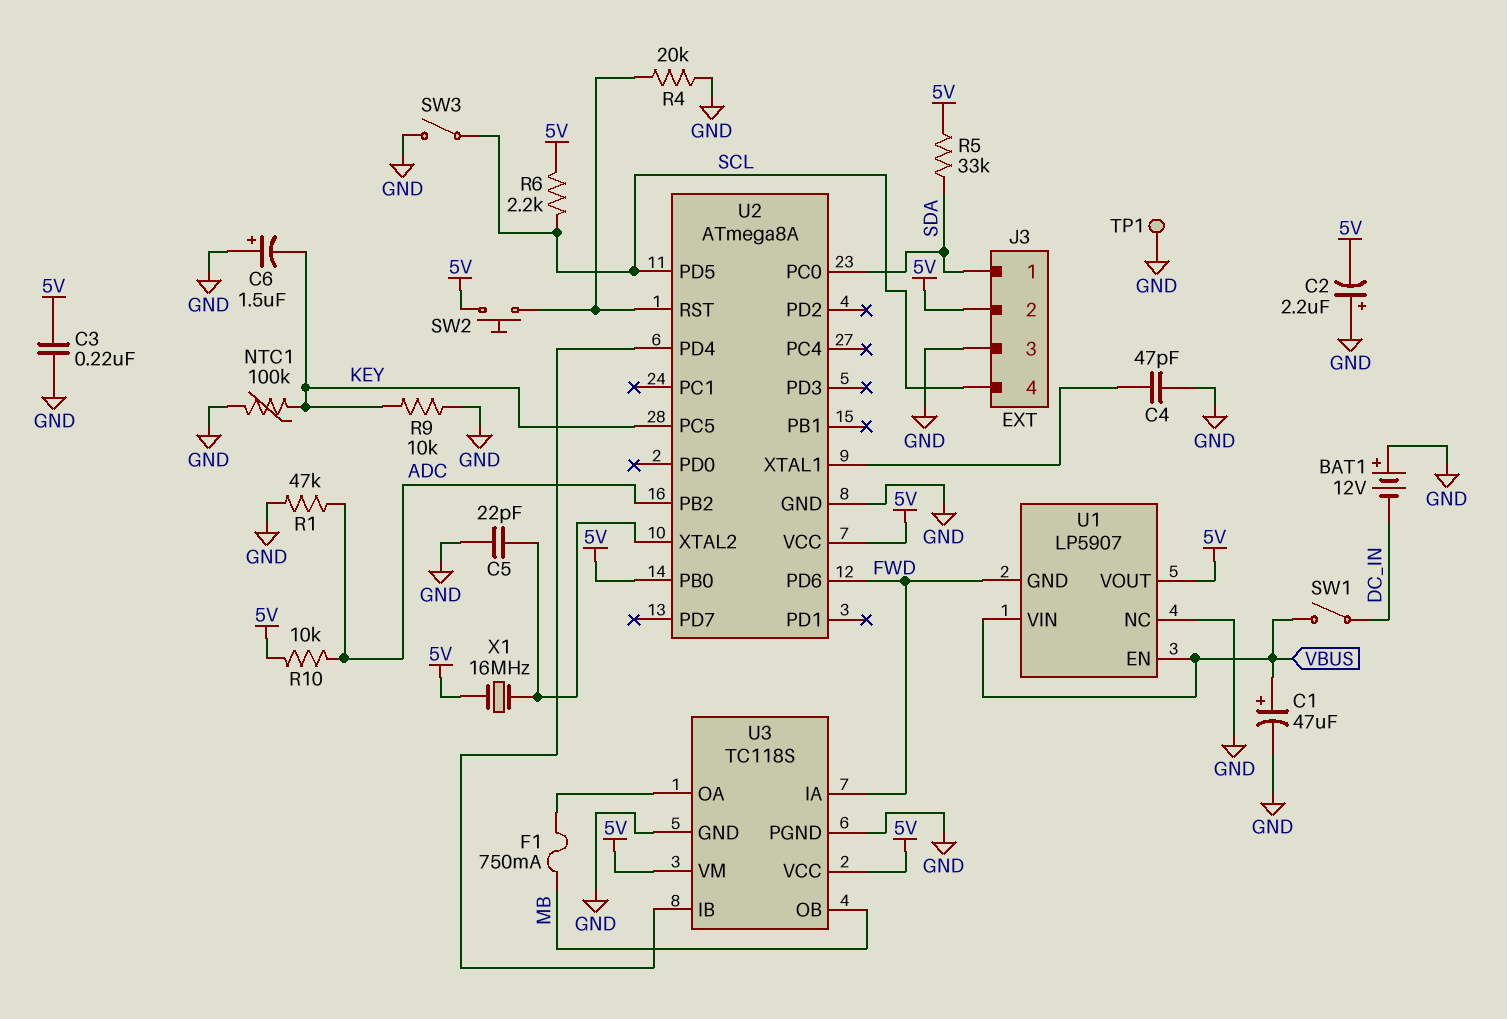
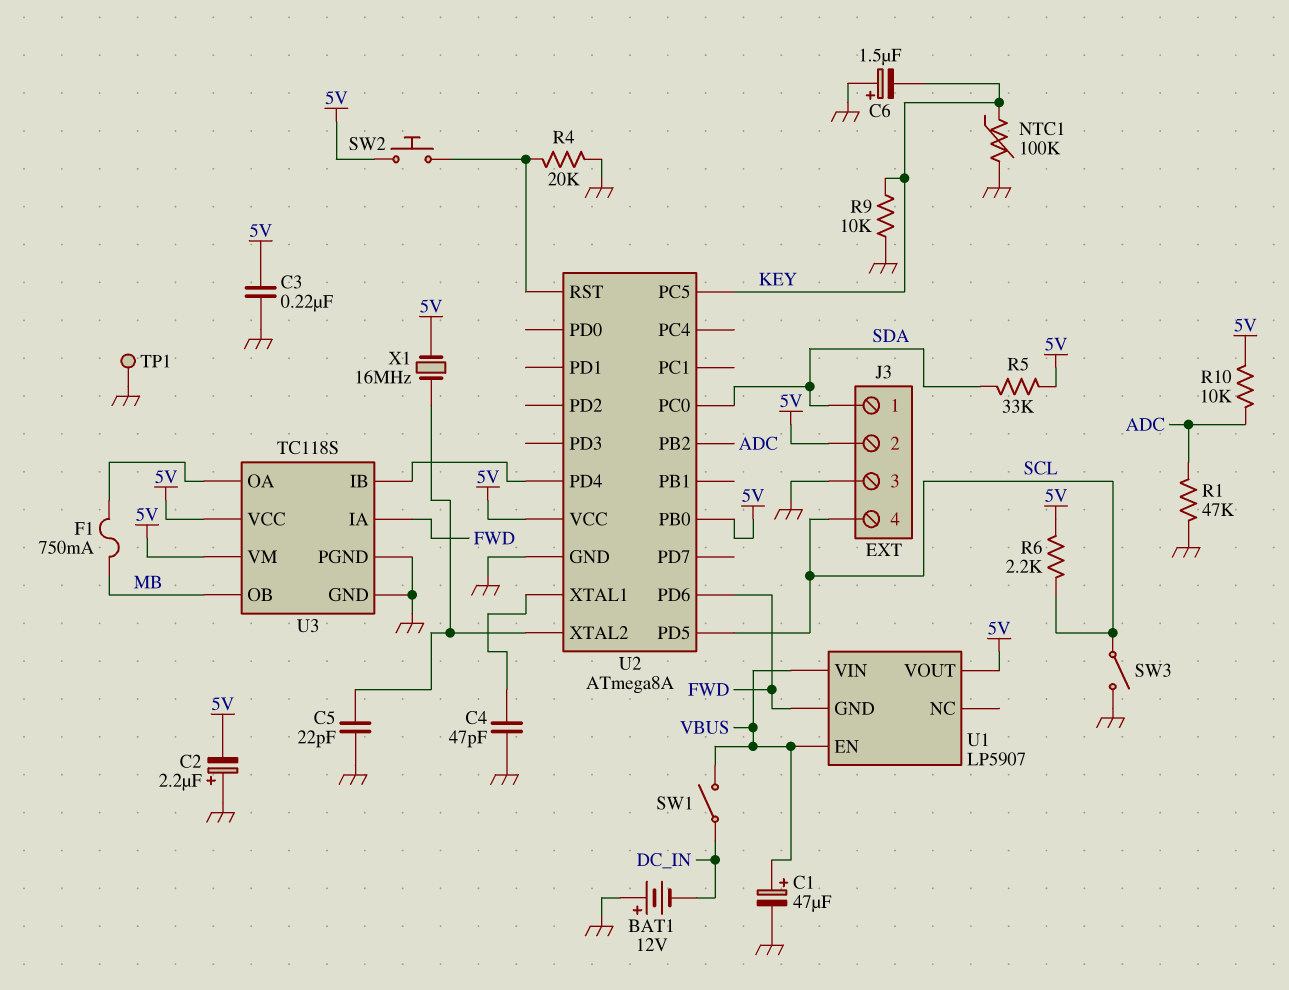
U1 pin NC: GND -> none

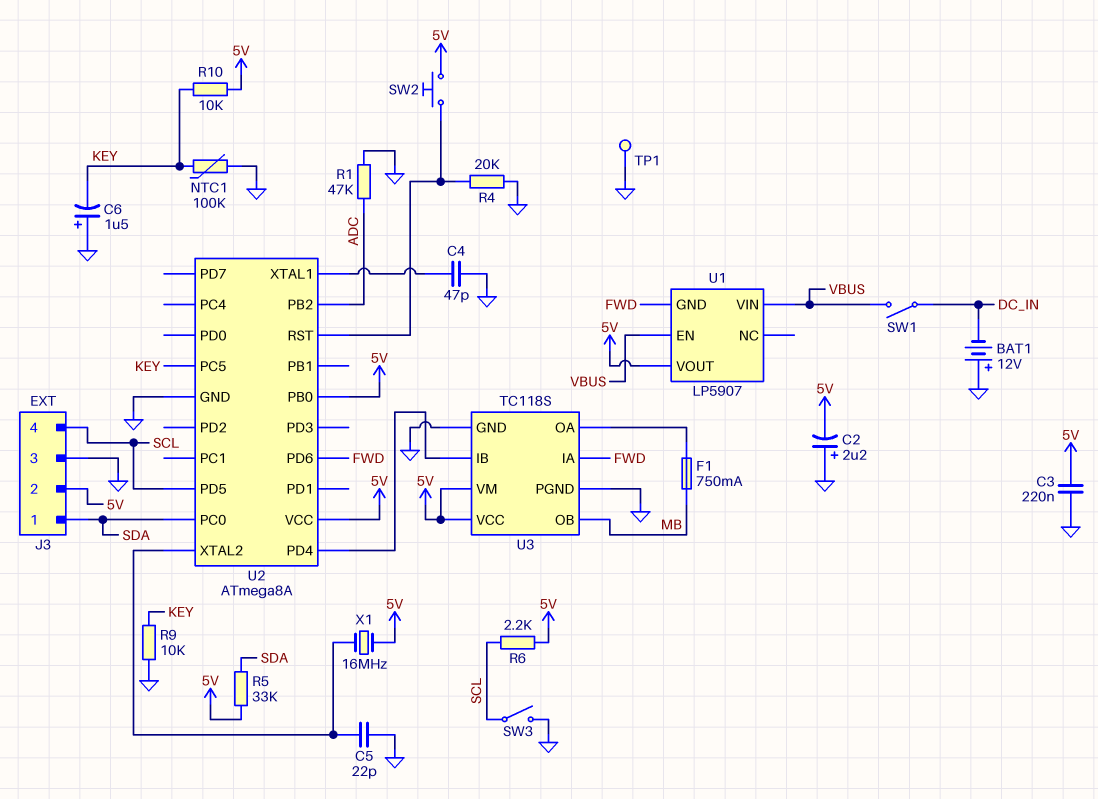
C1: 47uF (plus VBUS, minus GND) -> none
R10: 10k (5V, ADC) -> 10k (5V, KEY)

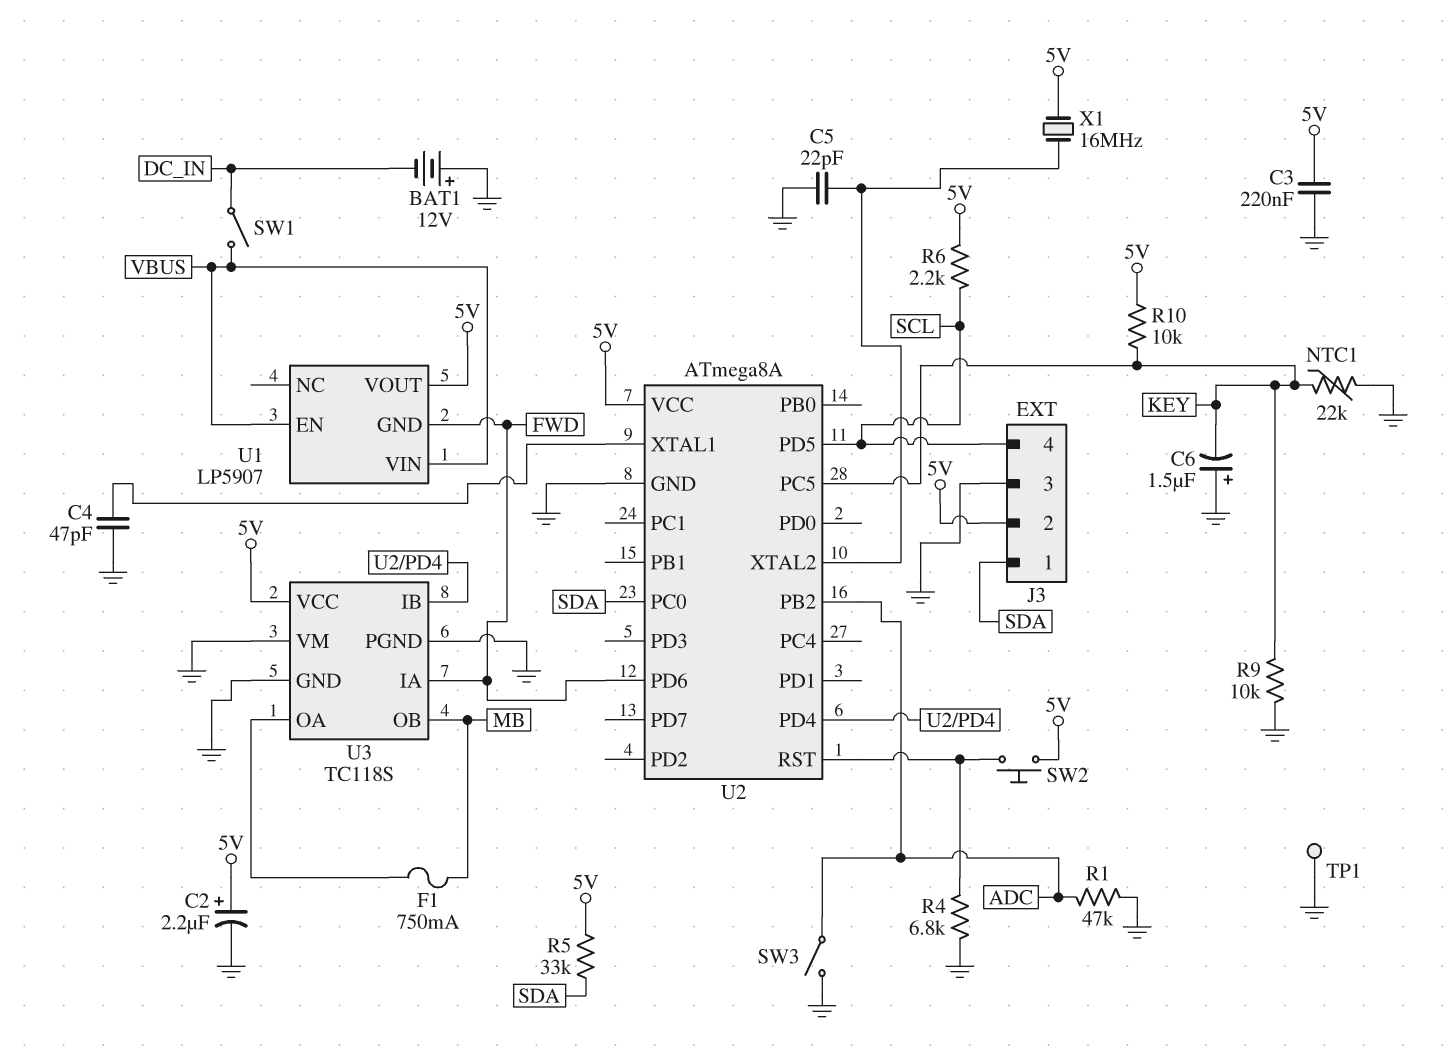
C2: 2.2uF (plus GND, minus 5V) -> 2.2uF (plus 5V, minus GND)
NTC1: 100k (GND, KEY) -> 22k (GND, KEY)
R4: 20k (GND, U2/RST) -> 6.8k (GND, U2/RST)
SW3: switch (GND, SCL) -> switch (ADC, GND)
U2 pin PB0: 5V -> none
U3 pin VM: 5V -> GND

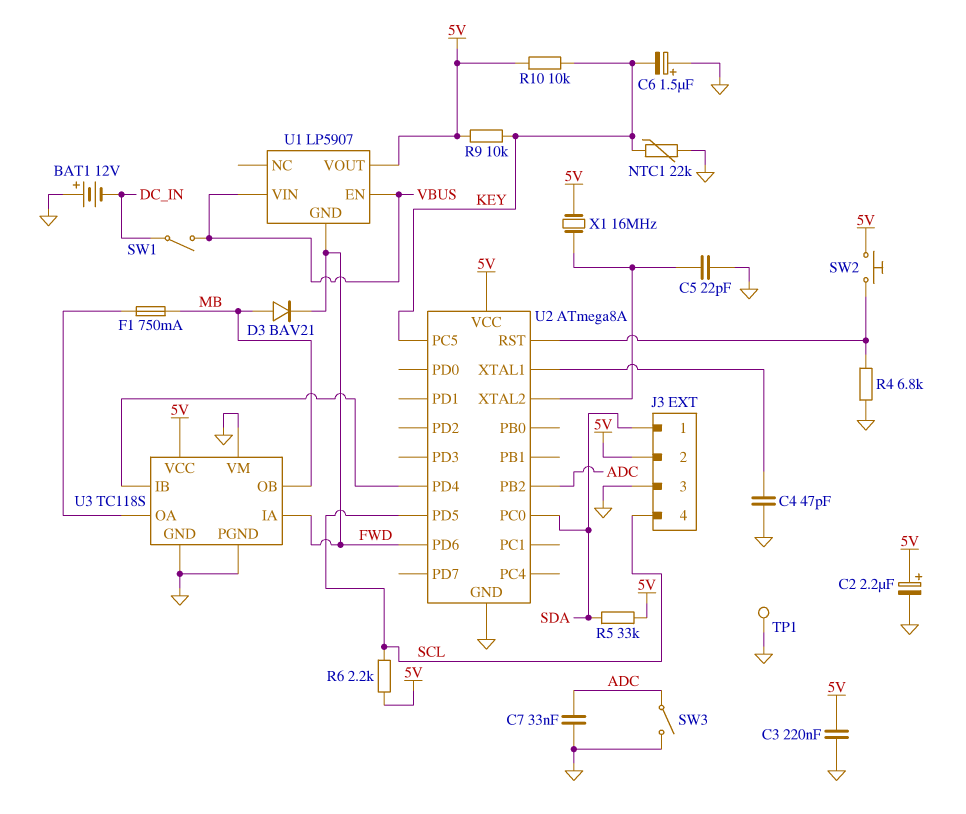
C7: none -> 33nF (ADC, GND)
D3: none -> diode BAV21 (A MB, K FWD)
R1: 47k (ADC, GND) -> none
R9: 10k (GND, KEY) -> 10k (5V, KEY)

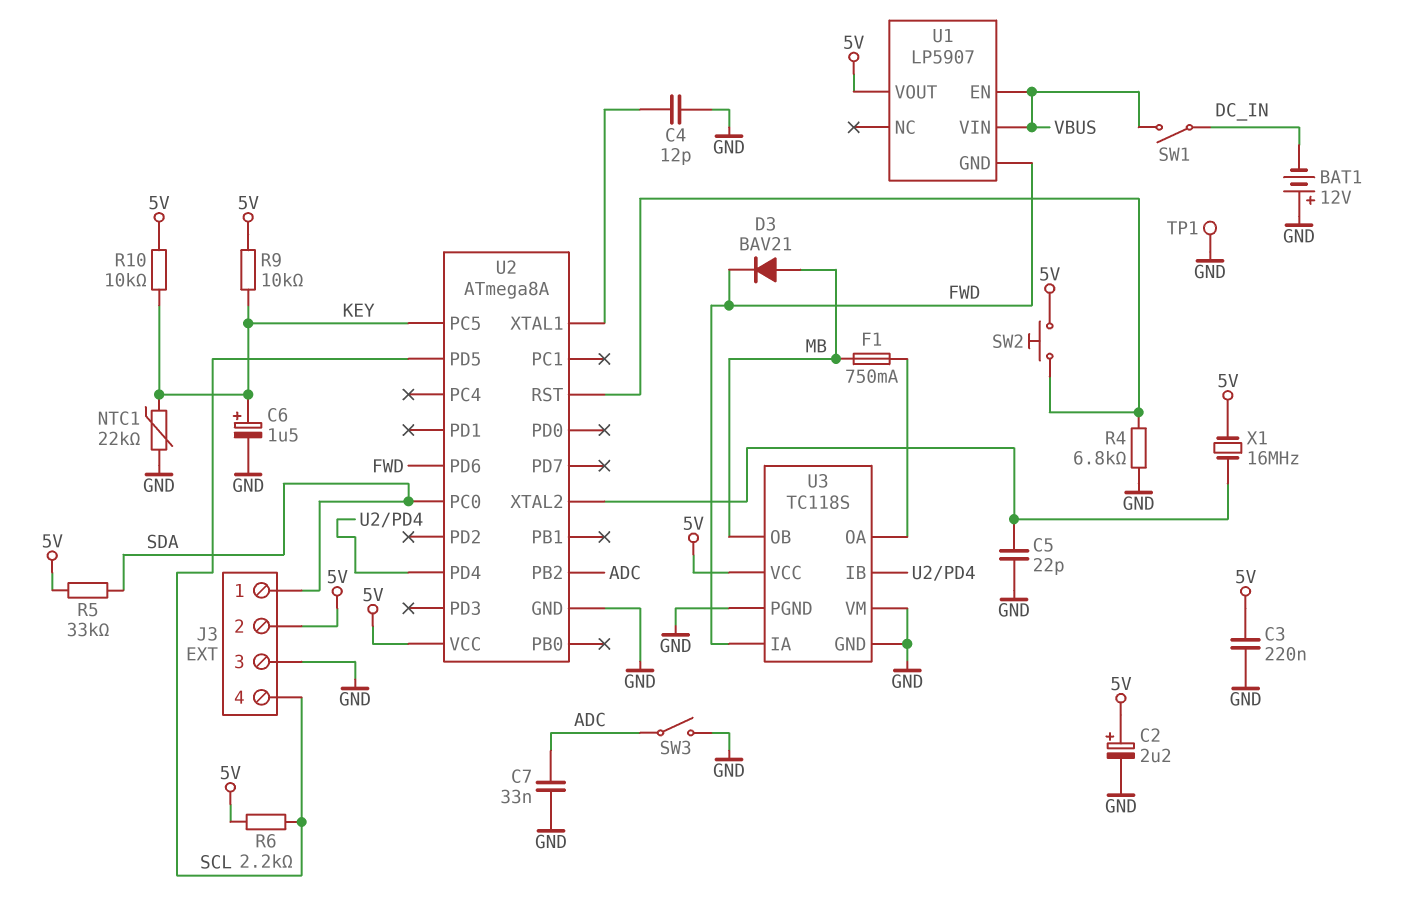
C4: 47pF (GND, U2/XTAL1) -> 12pF (GND, U2/XTAL1)
C6: 1.5uF (plus GND, minus KEY) -> 1.5uF (plus KEY, minus GND)

